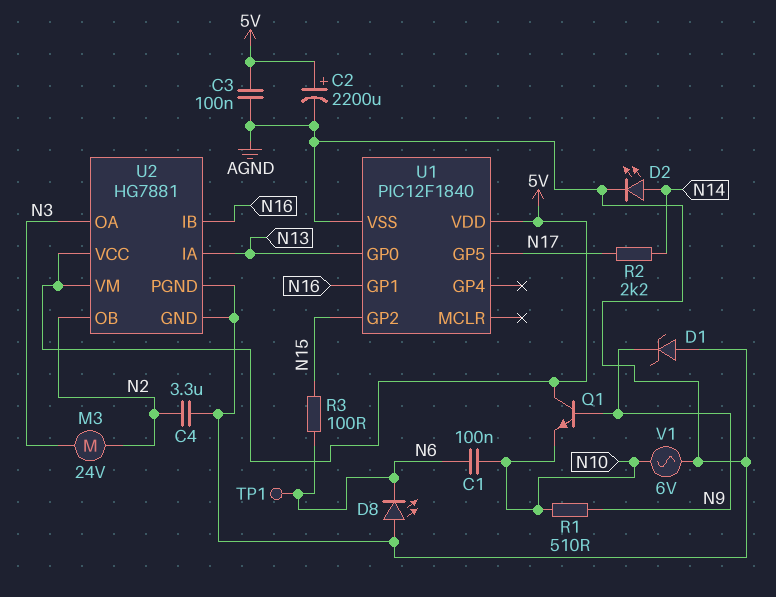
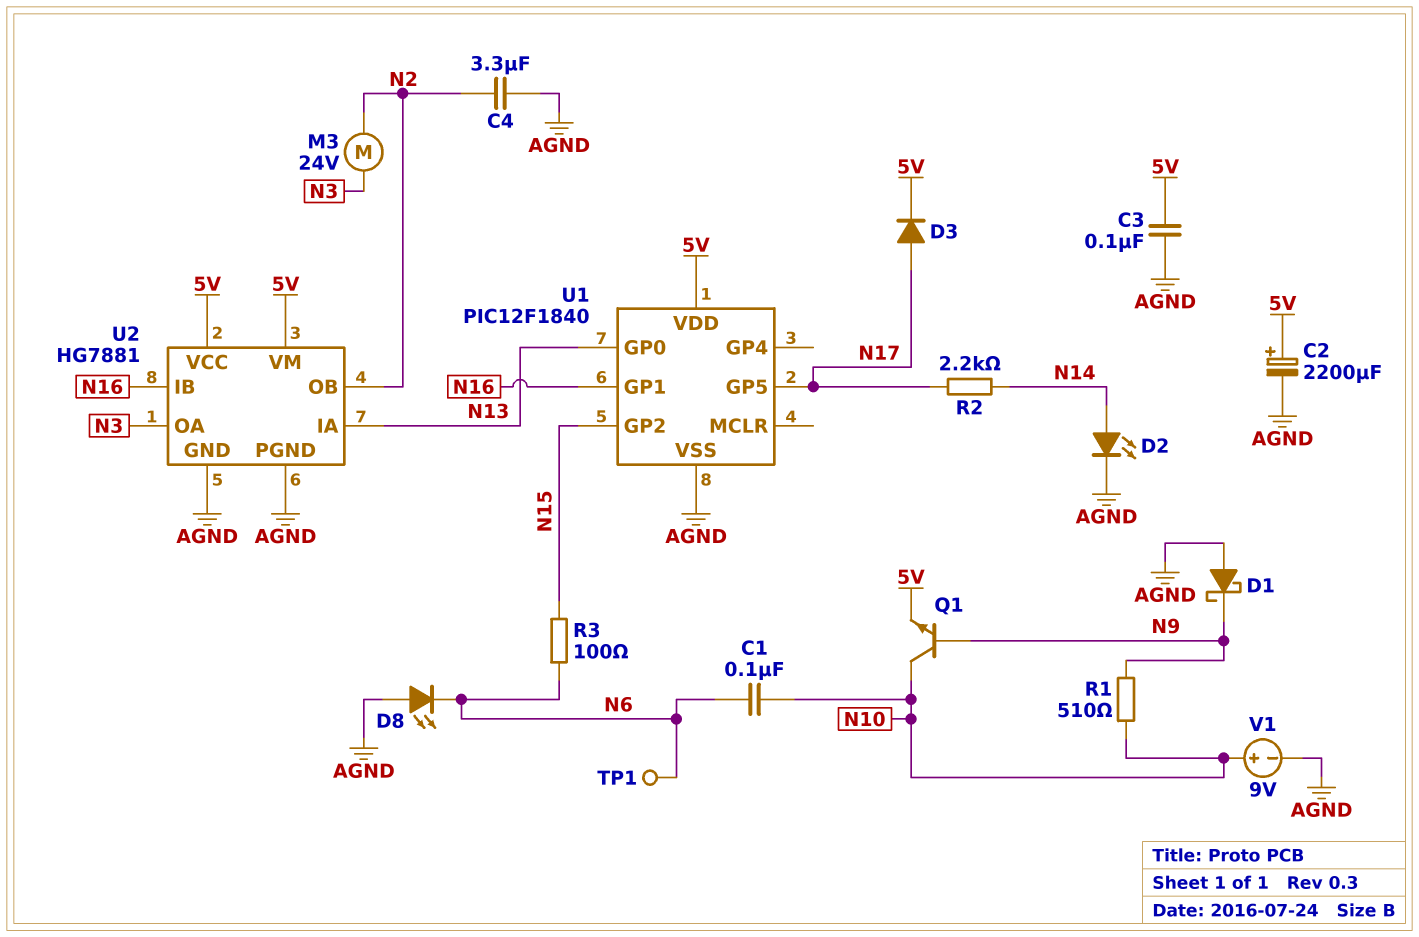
D1: zener (A AGND, K N9) -> schottky (A AGND, K N9)
D3: none -> diode (A N17, K 5V)
Q1: NPN (B N9, C 5V, E N10) -> NPN (B N9, C N10, E 5V)
V1: AC 6V (AGND, N10) -> 9V (plus N10, minus AGND)

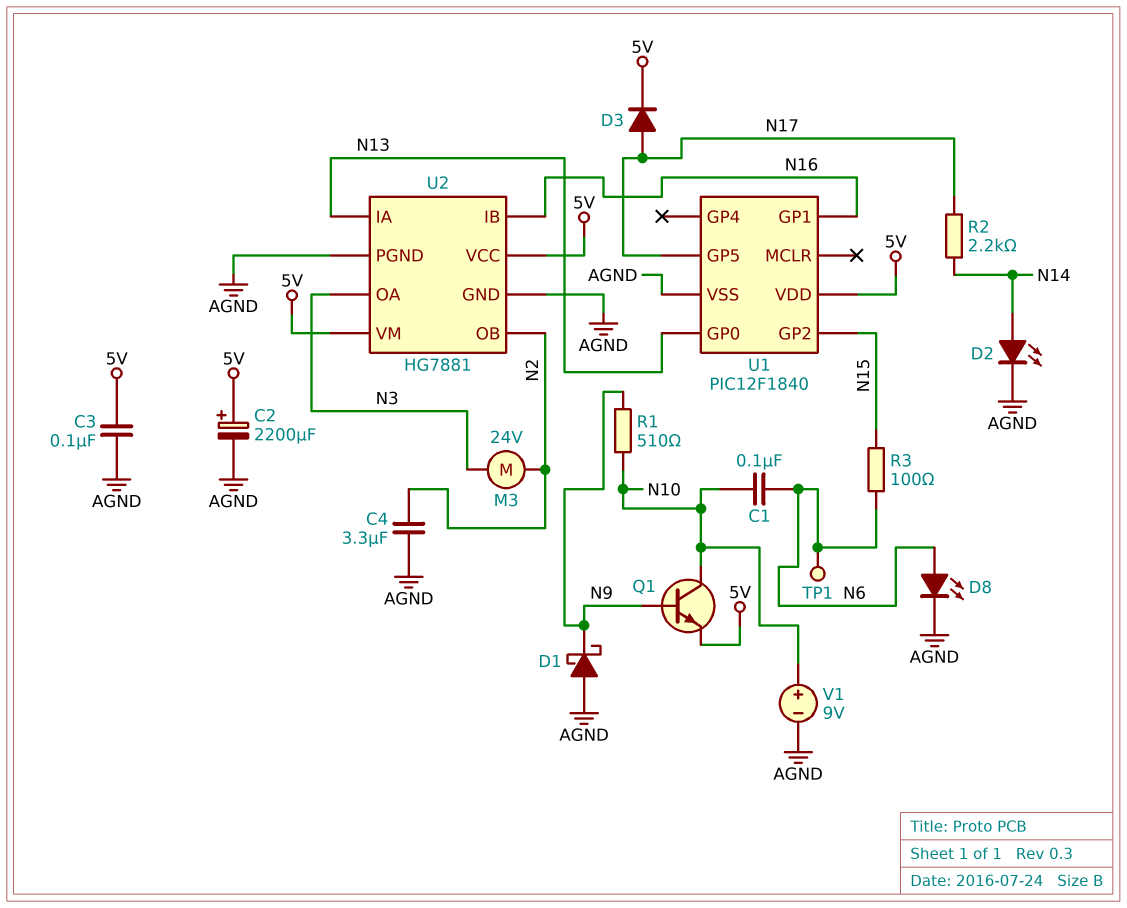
D8: LED (A AGND, K N6) -> LED (A N6, K AGND)

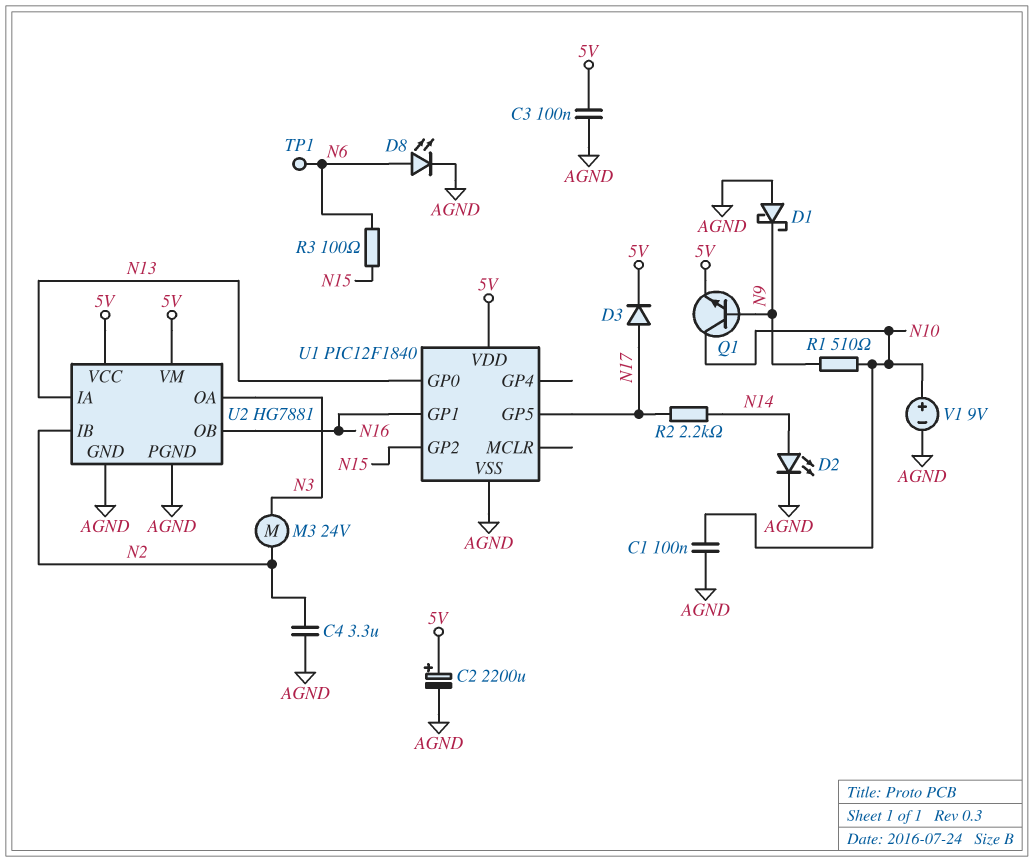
C1: 100nF (N6, N10) -> 100nF (AGND, N10)
U2 pin IB: N16 -> N2
U2 pin OB: N2 -> N16

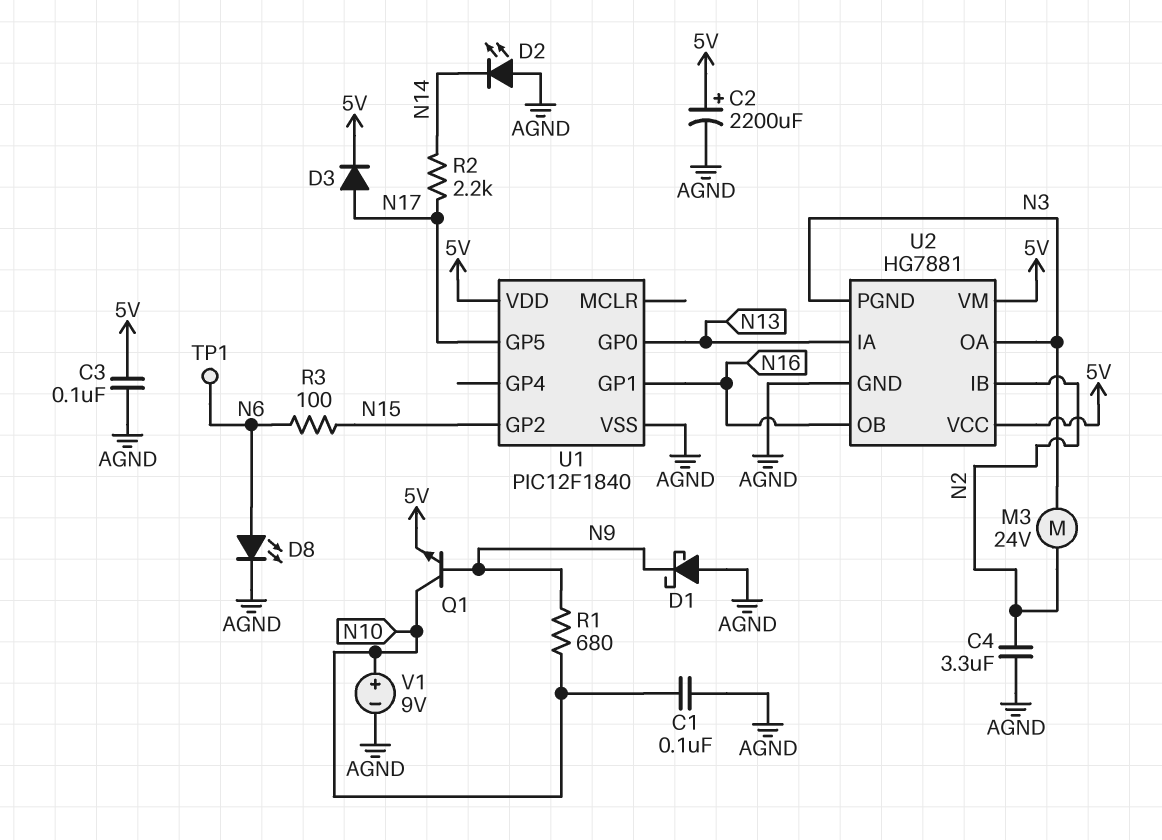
D2: LED (A N14, K AGND) -> LED (A AGND, K N14)
R1: 510 (N9, N10) -> 680 (N9, N10)
U2 pin PGND: AGND -> N3

